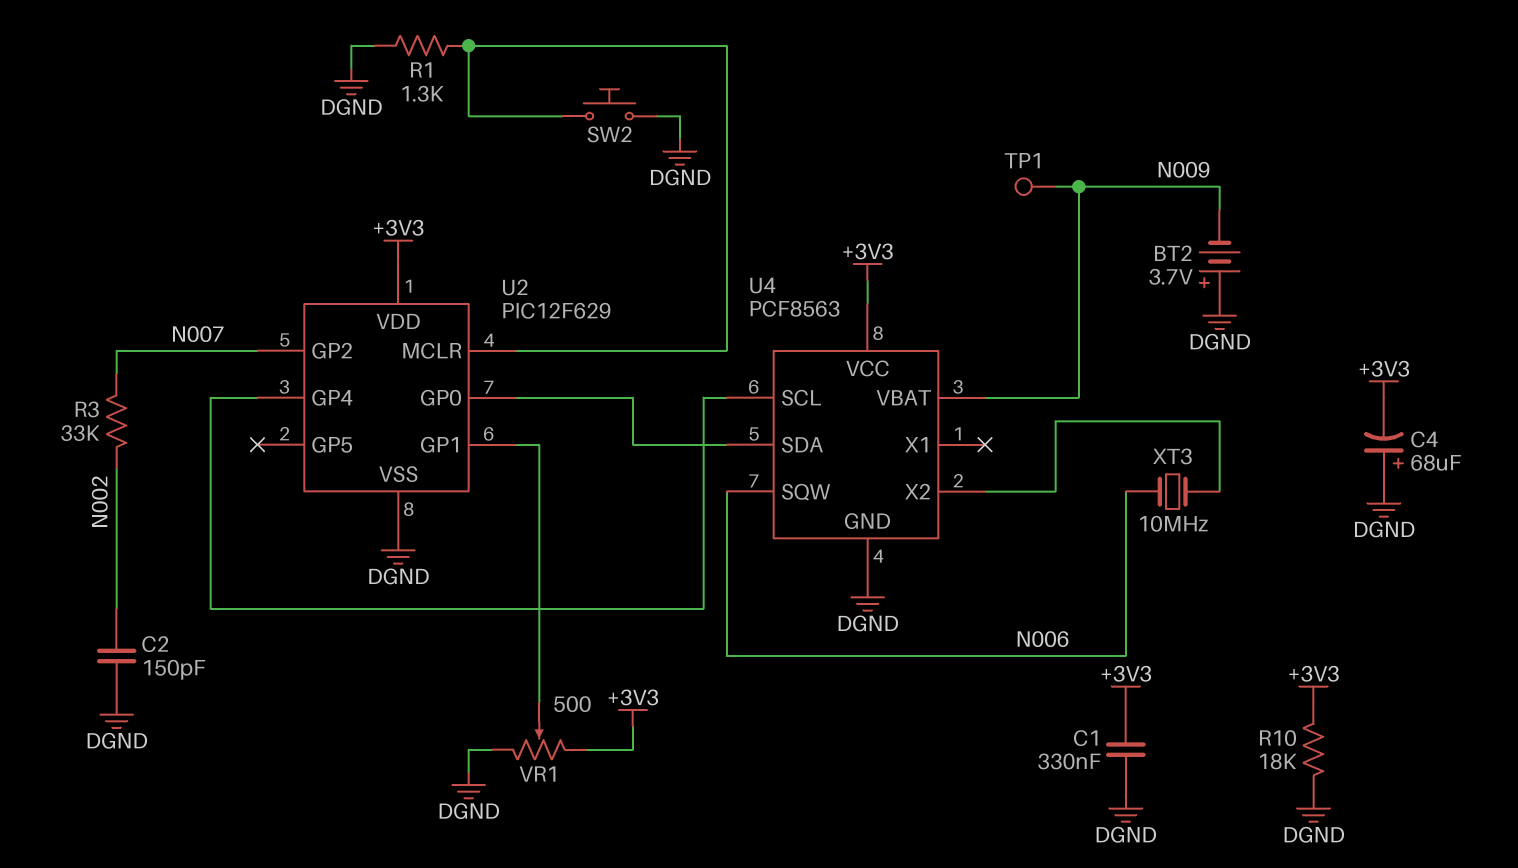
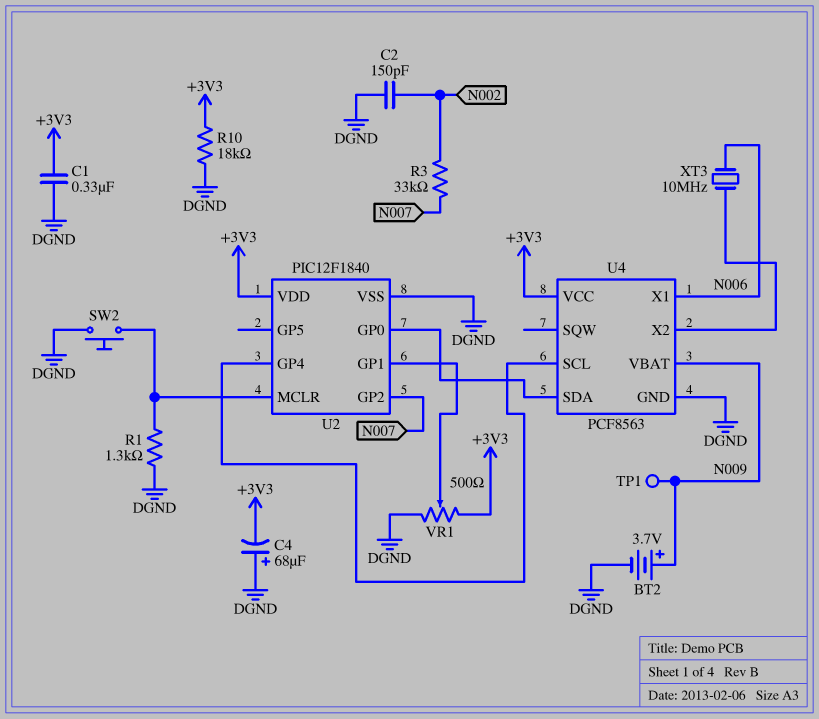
BT2: 3.7V (plus DGND, minus N009) -> 3.7V (plus N009, minus DGND)
U2: PIC12F629 -> PIC12F1840
U4 pin SQW: N006 -> none
U4 pin X1: none -> N006

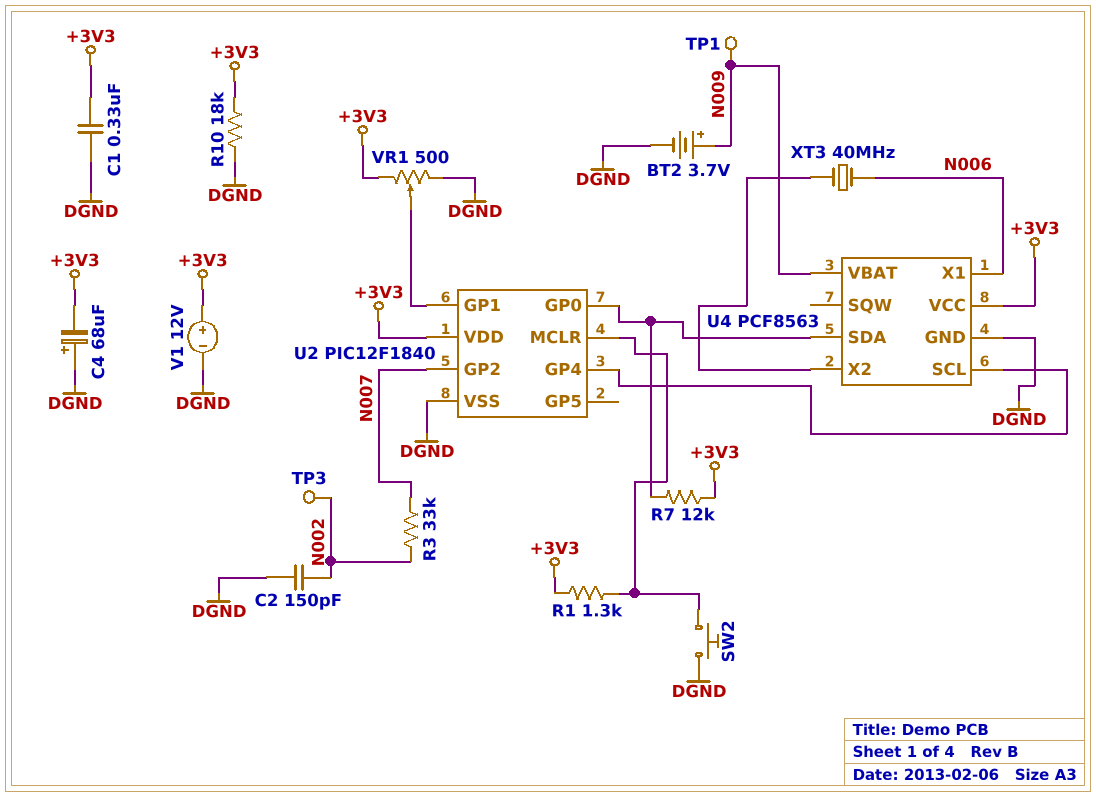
R1: 1.3k (DGND, U2/MCLR) -> 1.3k (+3V3, U2/MCLR)
R7: none -> 12k (+3V3, U2/GP0)
TP3: none -> test point (N002)
V1: none -> 12V (plus +3V3, minus DGND)
XT3: 10MHz (N006, U4/X2) -> 40MHz (N006, U4/X2)

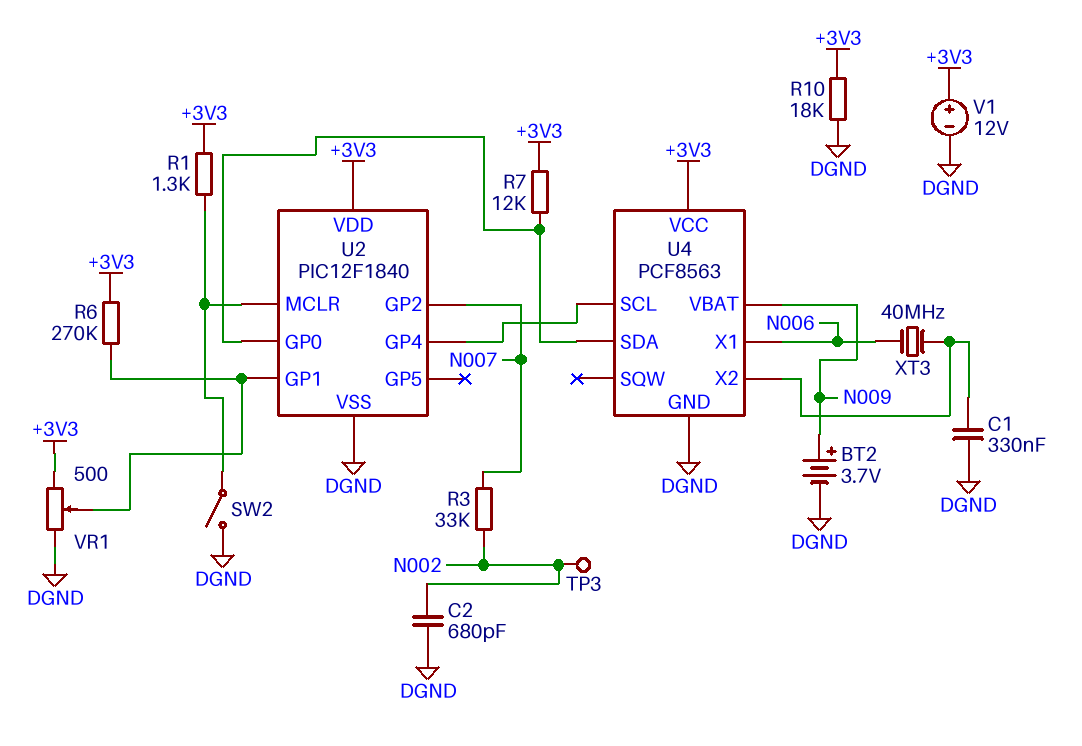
C1: 330nF (+3V3, DGND) -> 330nF (DGND, U4/X2)
C2: 150pF (DGND, N002) -> 680pF (DGND, N002)
C4: 68uF (plus DGND, minus +3V3) -> none
R6: none -> 270k (+3V3, U2/GP1)
SW2: button (DGND, U2/MCLR) -> switch (DGND, U2/MCLR)
TP1: test point (N009) -> none

